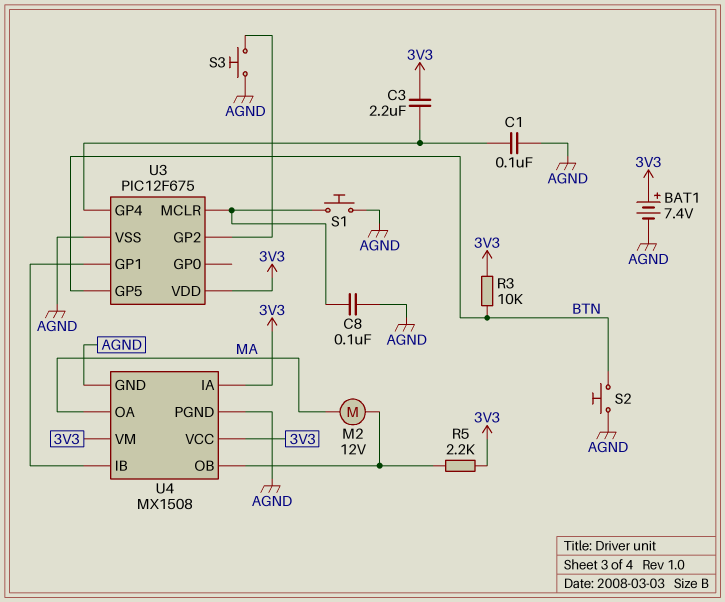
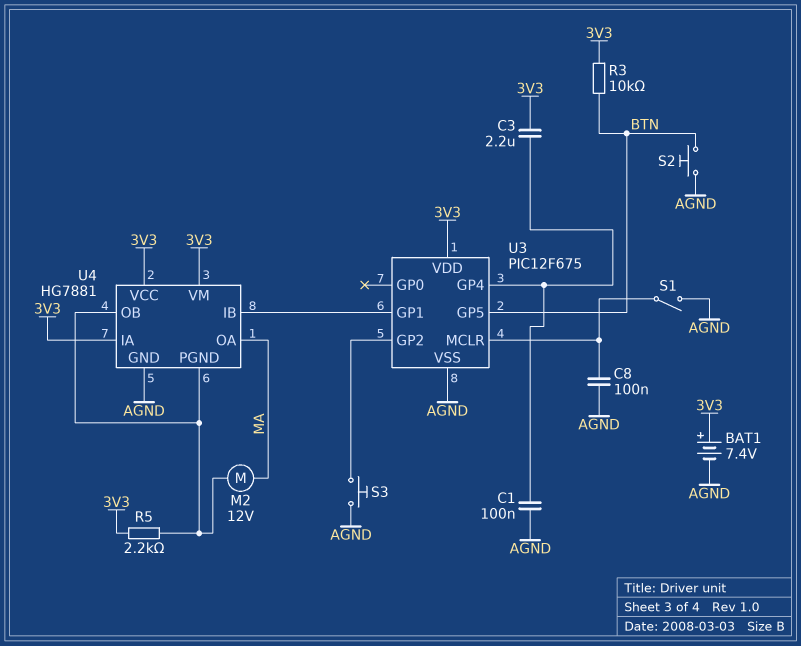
S1: button (AGND, U3/MCLR) -> switch (AGND, U3/MCLR)
U4: MX1508 -> HG7881
U4 pin PGND: AGND -> U4/OB

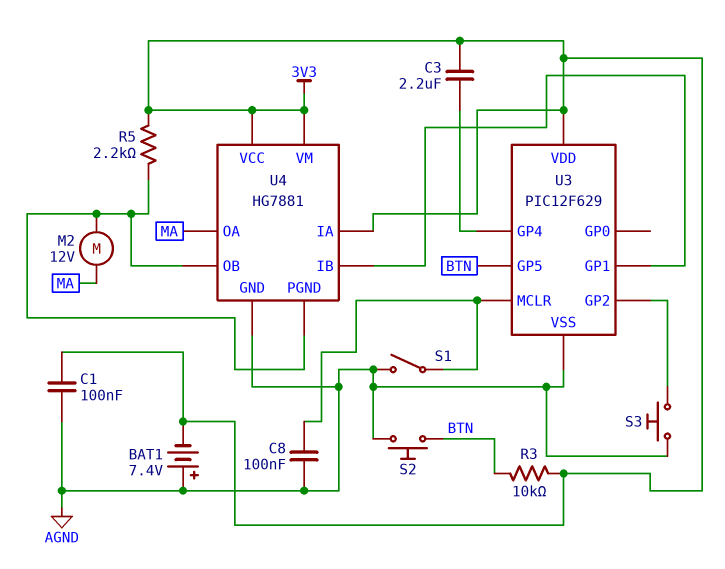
BAT1: 7.4V (plus 3V3, minus AGND) -> 7.4V (plus AGND, minus 3V3)
C1: 100nF (AGND, U3/GP4) -> 100nF (3V3, AGND)
U3: PIC12F675 -> PIC12F629

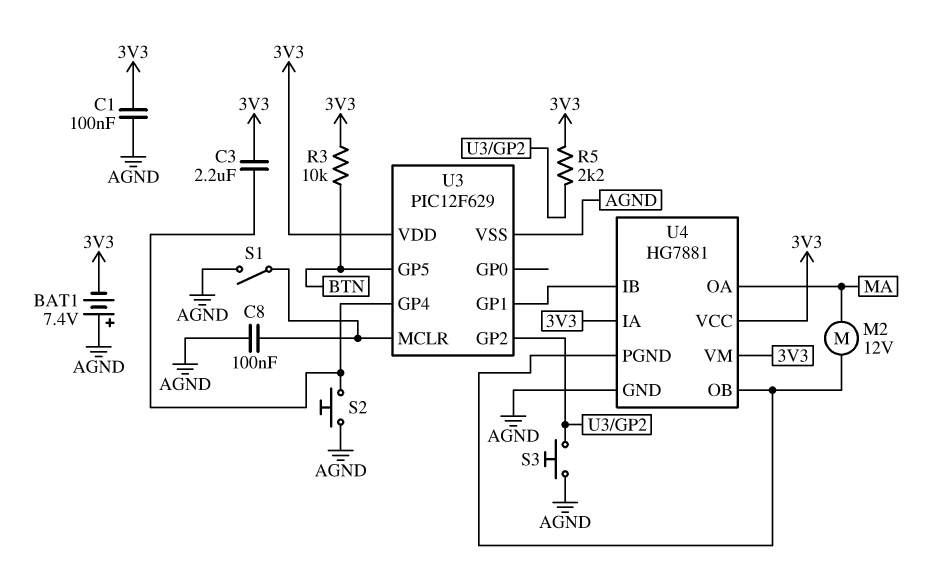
R5: 2.2k (3V3, U4/OB) -> 2.2k (3V3, U3/GP2)
S2: button (AGND, BTN) -> button (AGND, U3/GP4)

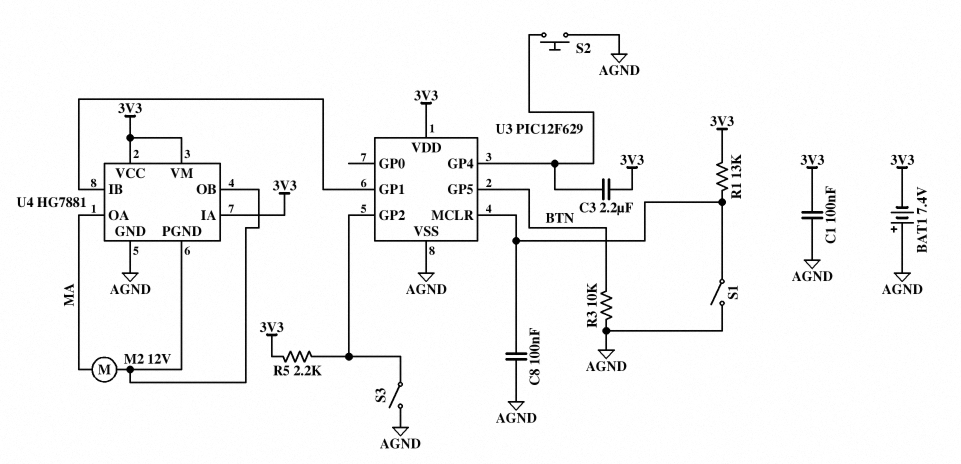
R1: none -> 13k (3V3, U3/MCLR)
R3: 10k (3V3, BTN) -> 10k (AGND, BTN)
S3: button (AGND, U3/GP2) -> switch (AGND, U3/GP2)

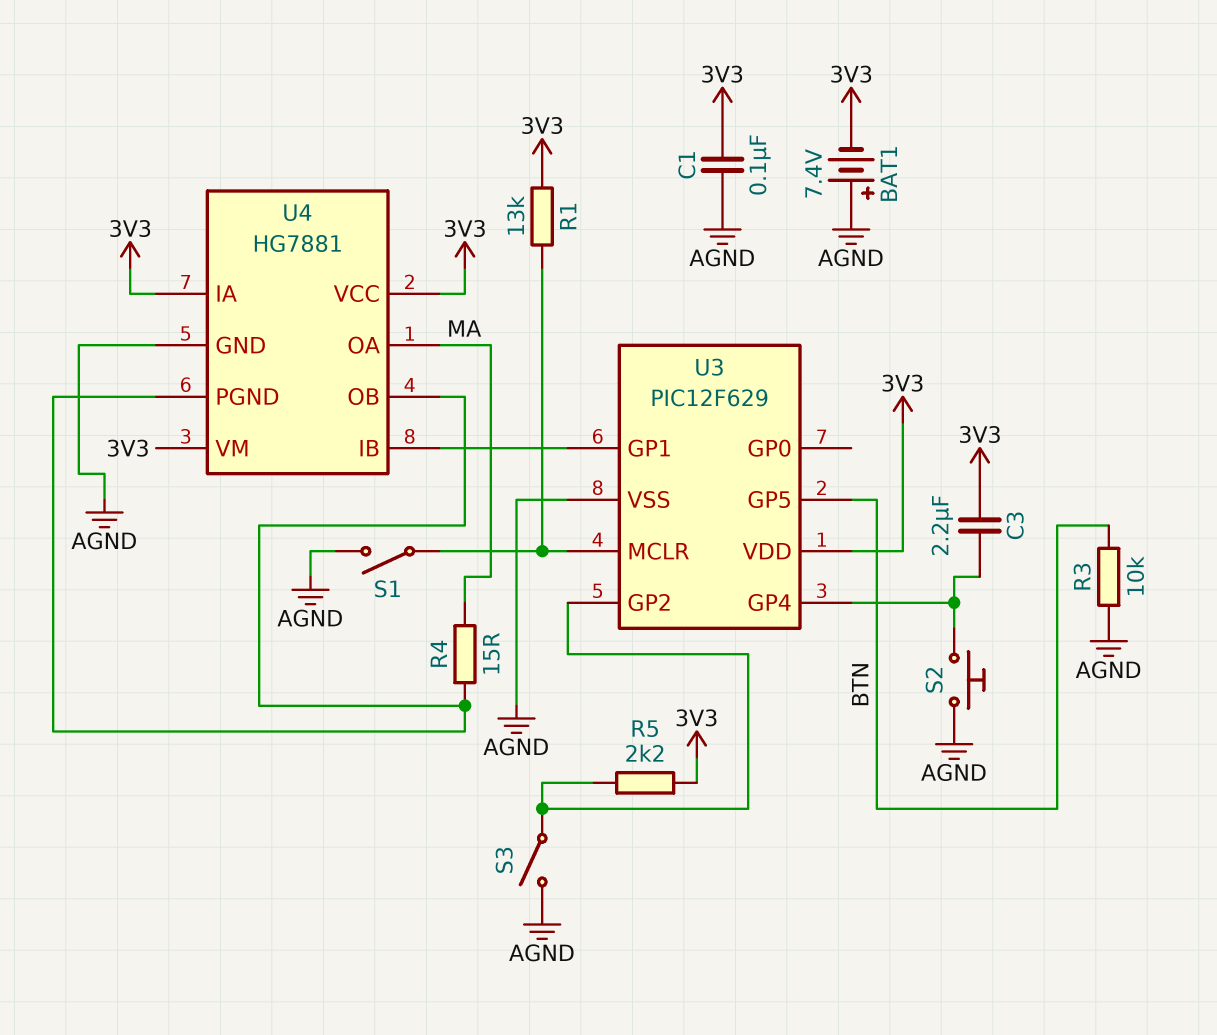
C8: 100nF (AGND, U3/MCLR) -> none
M2: motor 12V (MA, U4/OB) -> none
R4: none -> 15 (MA, U4/OB)

